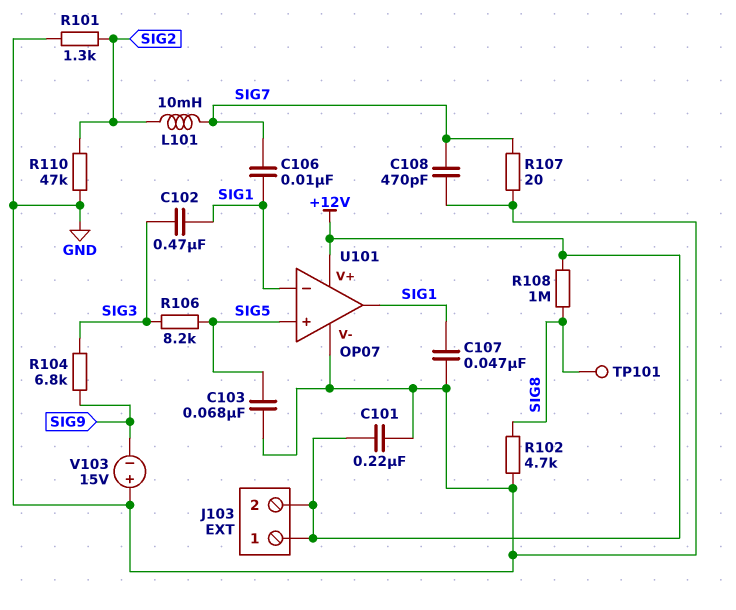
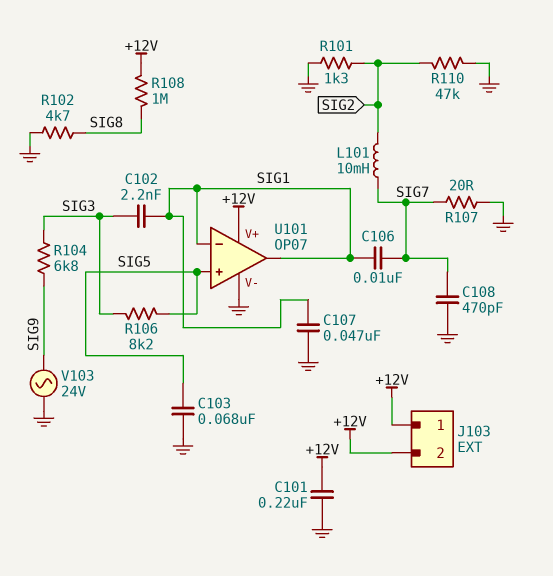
C102: 470nF (SIG1, SIG3) -> 2.2nF (SIG1, SIG3)
TP101: test point (SIG8) -> none
V103: 15V (plus GND, minus SIG9) -> AC 24V (GND, SIG9)

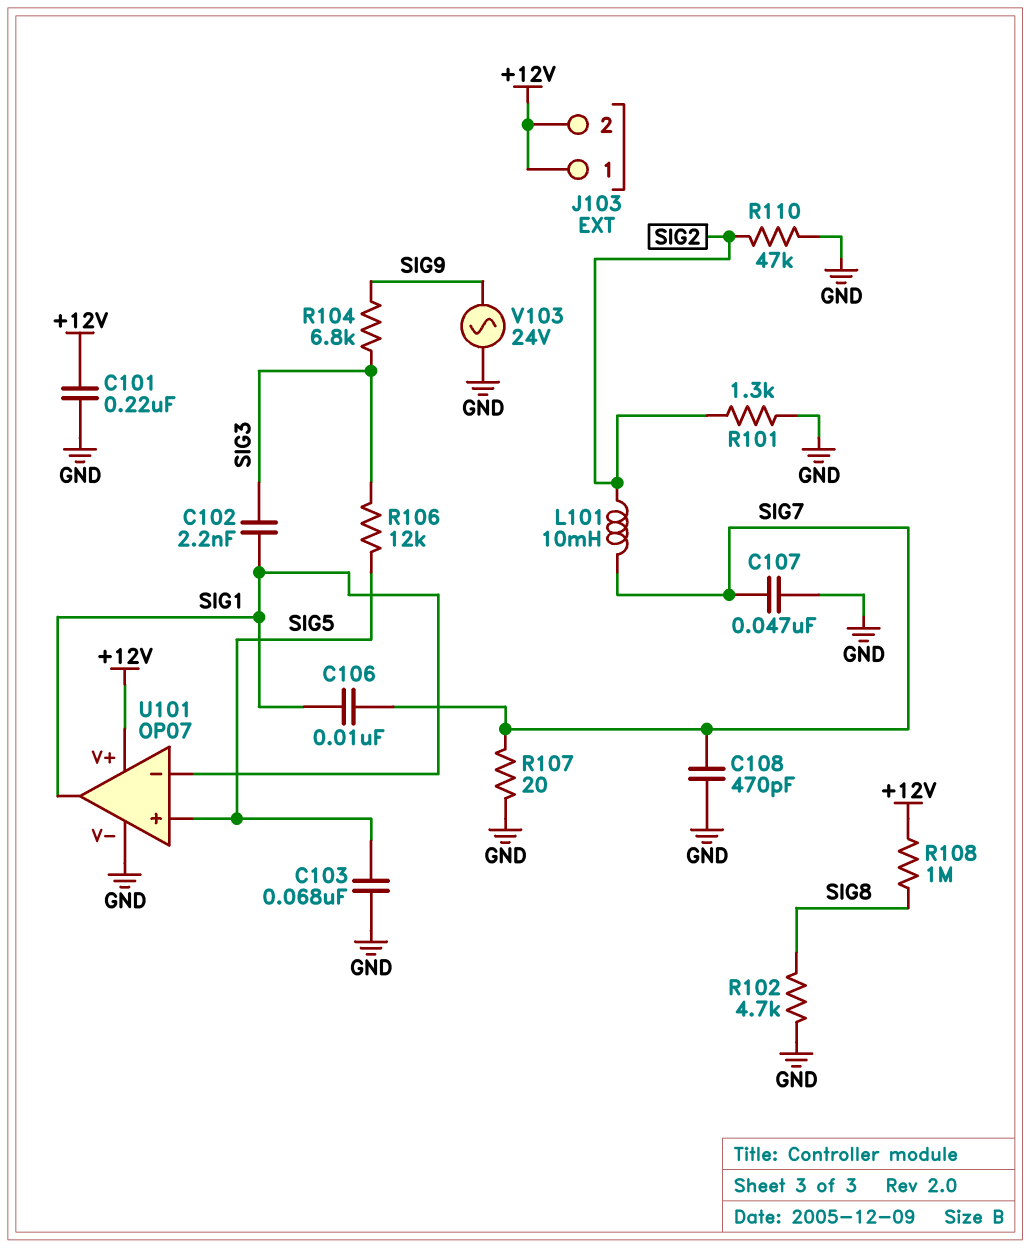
C107: 47nF (GND, SIG1) -> 47nF (GND, SIG7)
R106: 8.2k (SIG3, SIG5) -> 12k (SIG3, SIG5)

